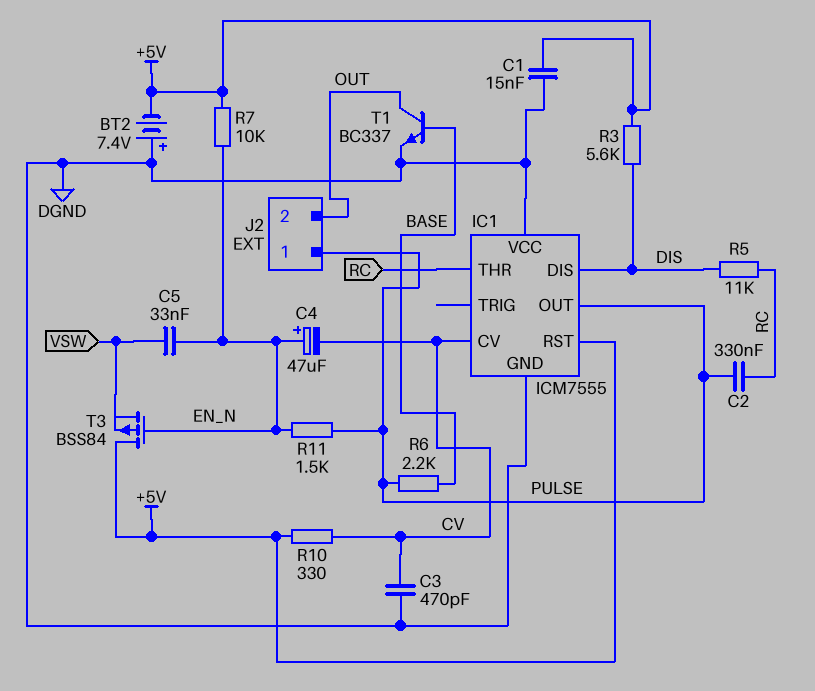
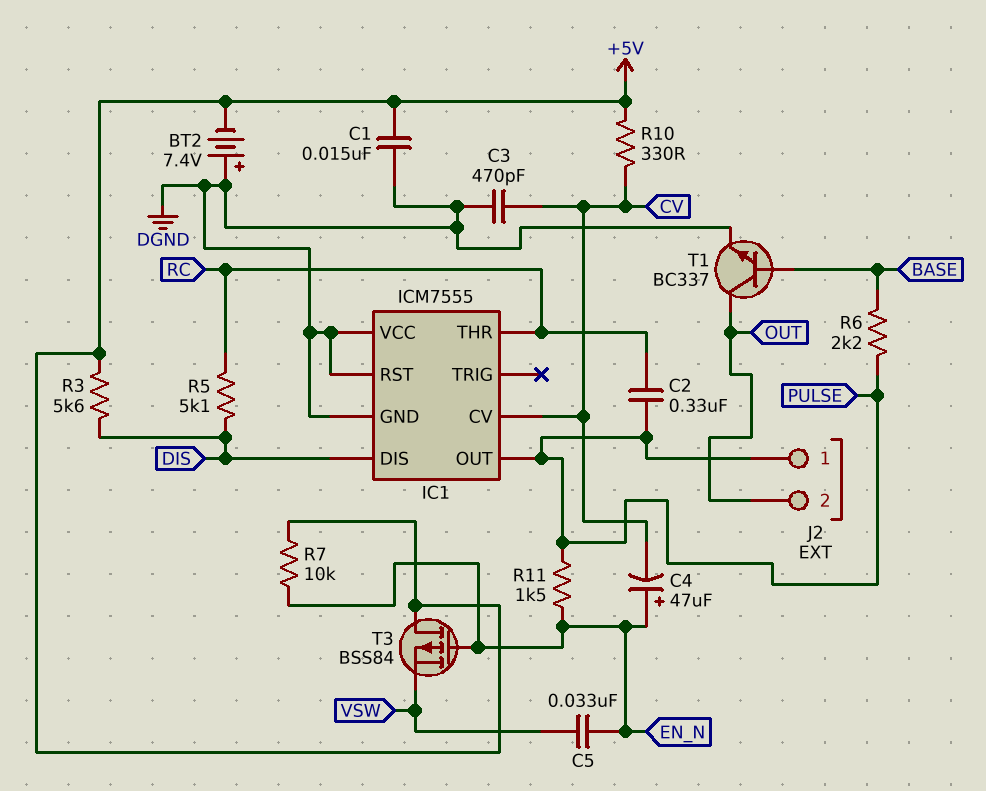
IC1 pin RST: +5V -> DGND
R5: 11k (DIS, RC) -> 5.1k (DIS, RC)

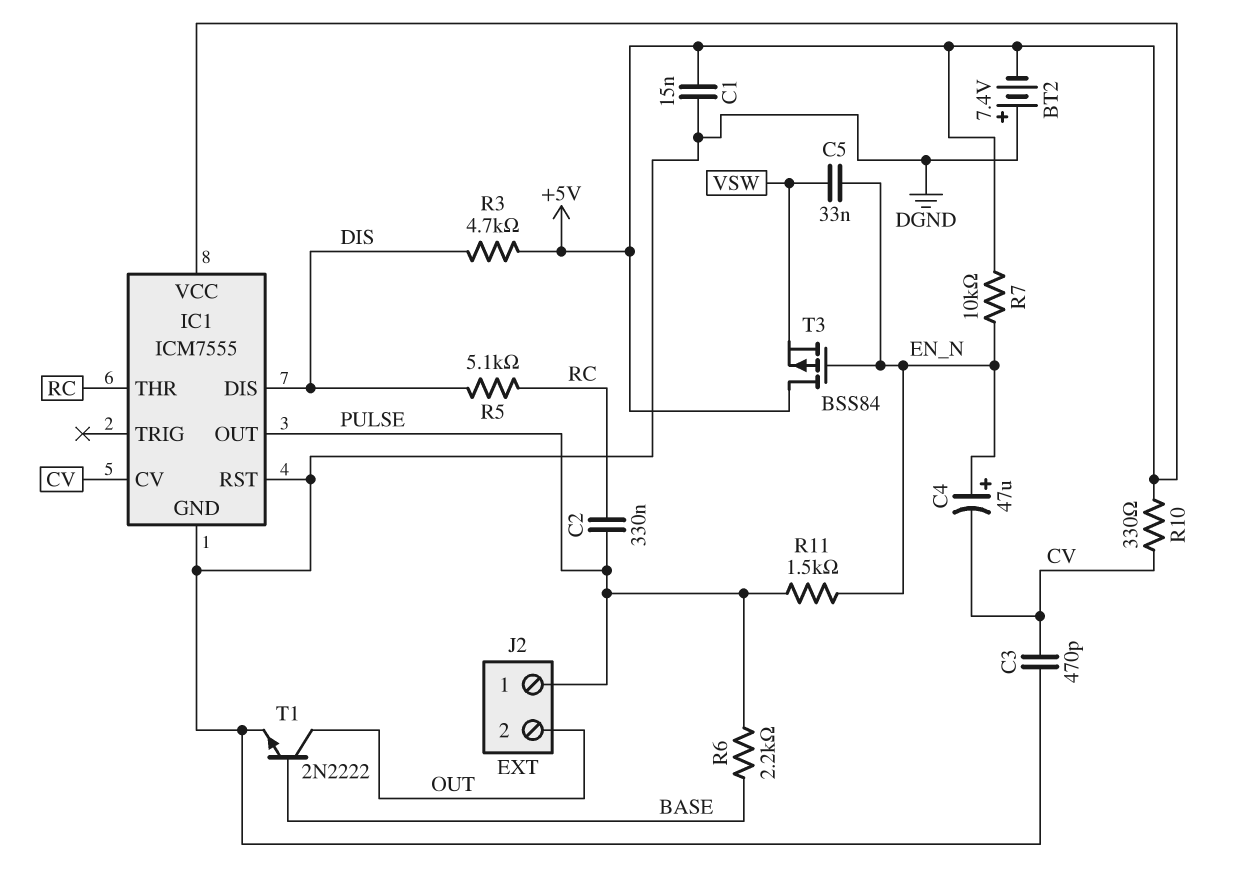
IC1 pin VCC: DGND -> +5V
R3: 5.6k (+5V, DIS) -> 4.7k (+5V, DIS)
T1: NPN BC337 (B BASE, C OUT, E DGND) -> NPN 2N2222 (B BASE, C OUT, E DGND)

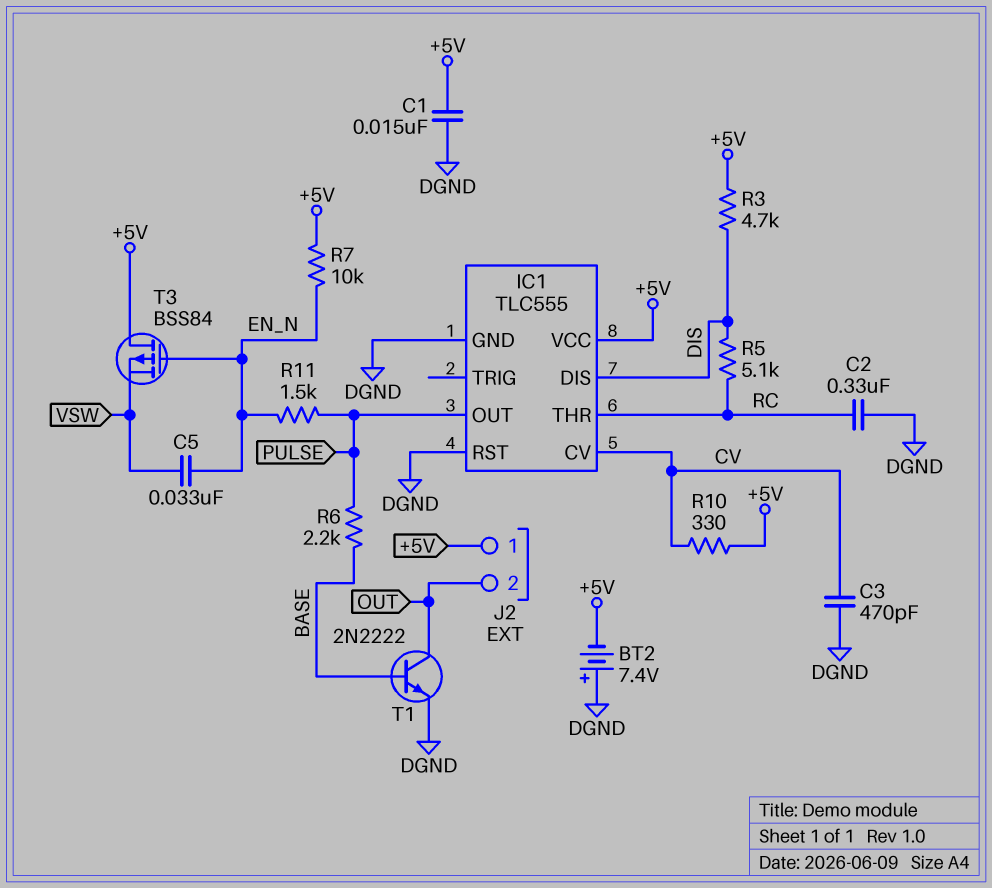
C2: 330nF (PULSE, RC) -> 330nF (DGND, RC)
C4: 47uF (plus EN_N, minus CV) -> none
IC1: ICM7555 -> TLC555
J2 pin 1: PULSE -> +5V

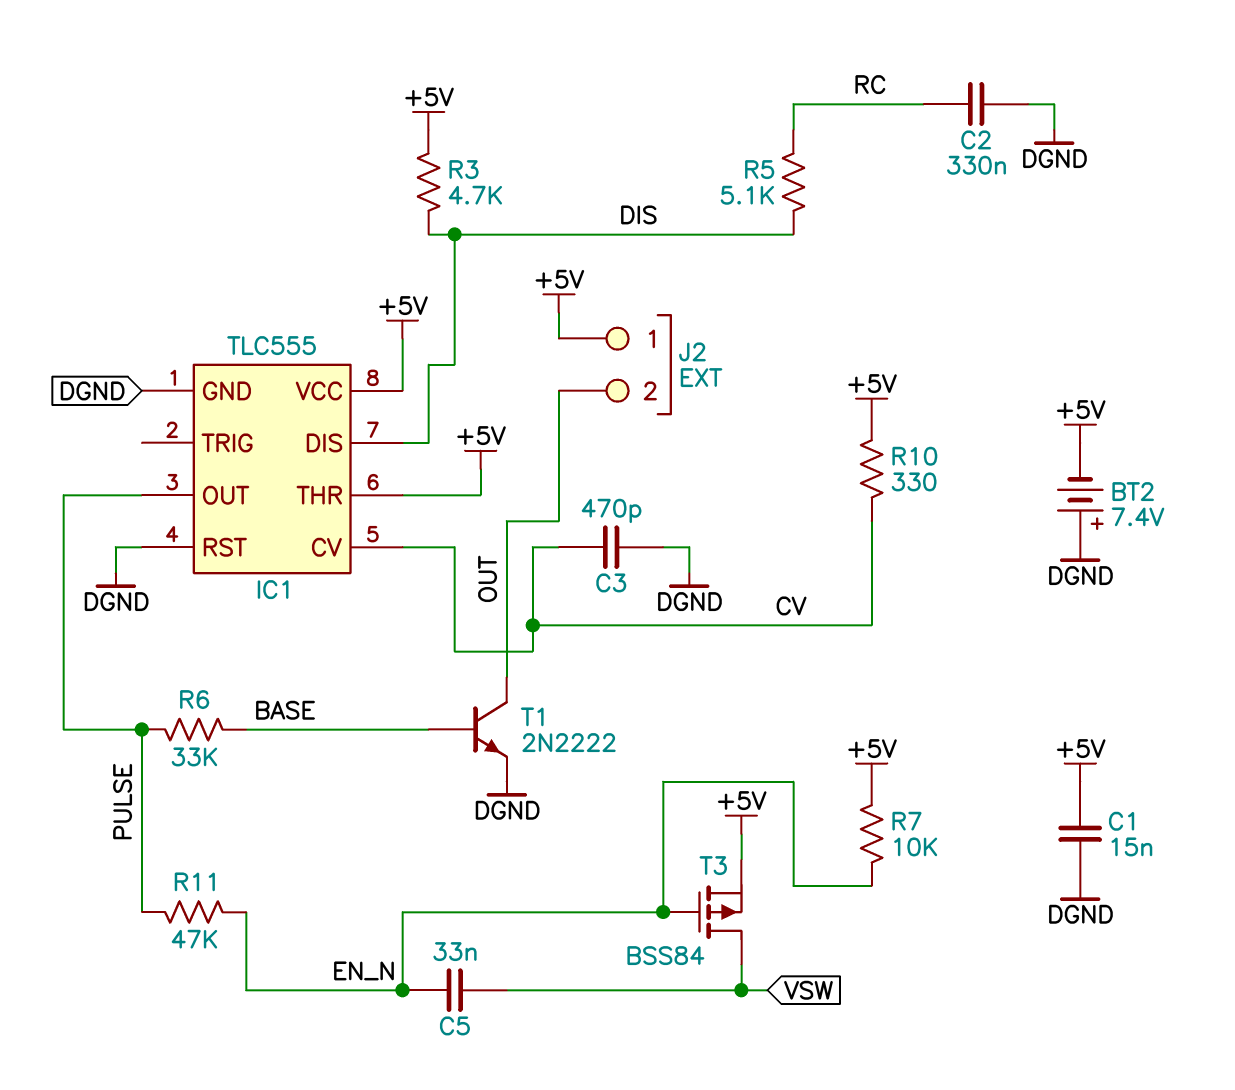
IC1 pin THR: RC -> +5V
R6: 2.2k (BASE, PULSE) -> 33k (BASE, PULSE)
R11: 1.5k (EN_N, PULSE) -> 47k (EN_N, PULSE)
T3: PMOS BSS84 (G EN_N, D +5V, S VSW) -> PMOS BSS84 (G EN_N, D VSW, S +5V)

